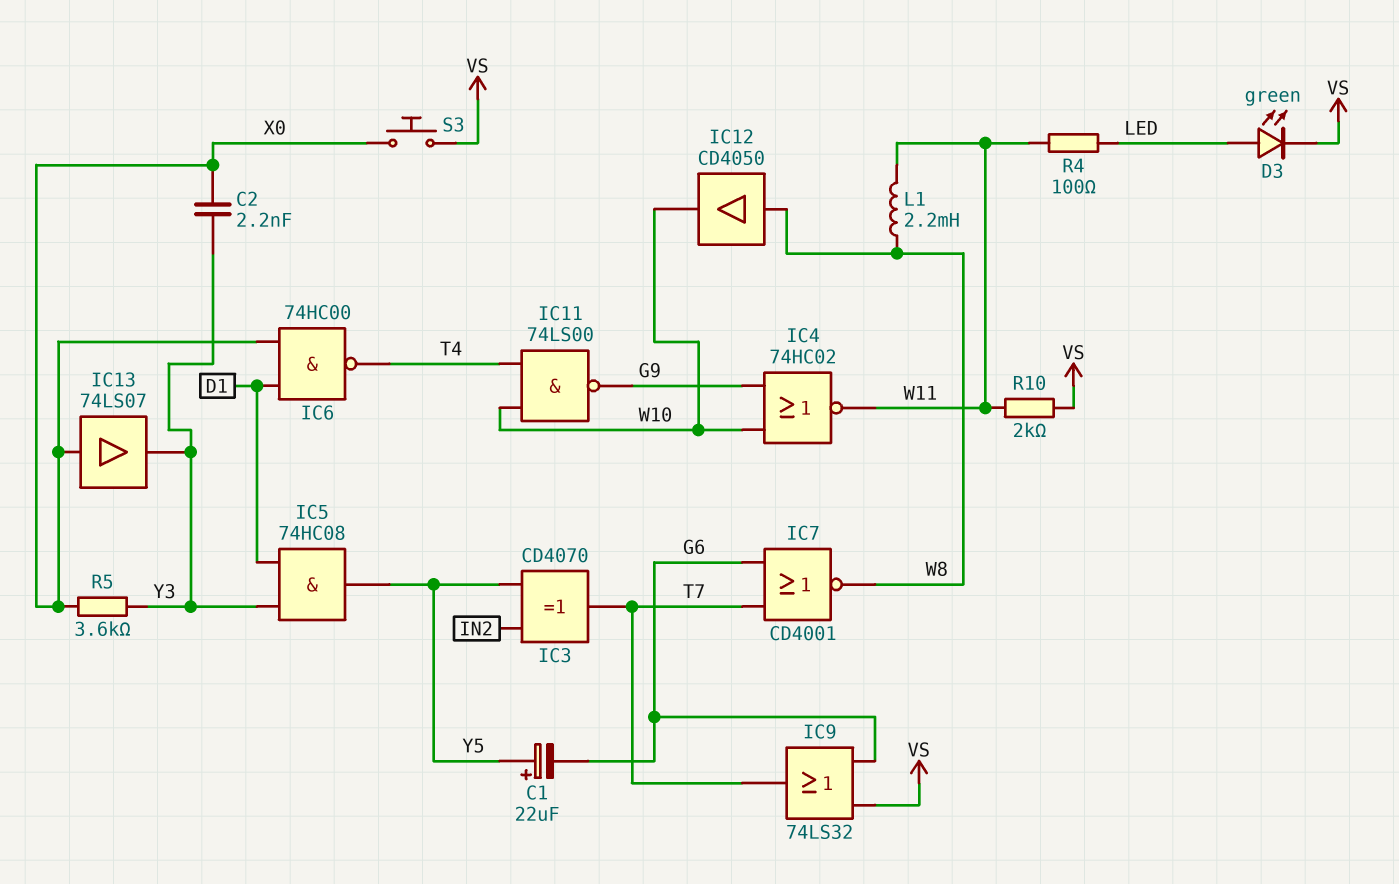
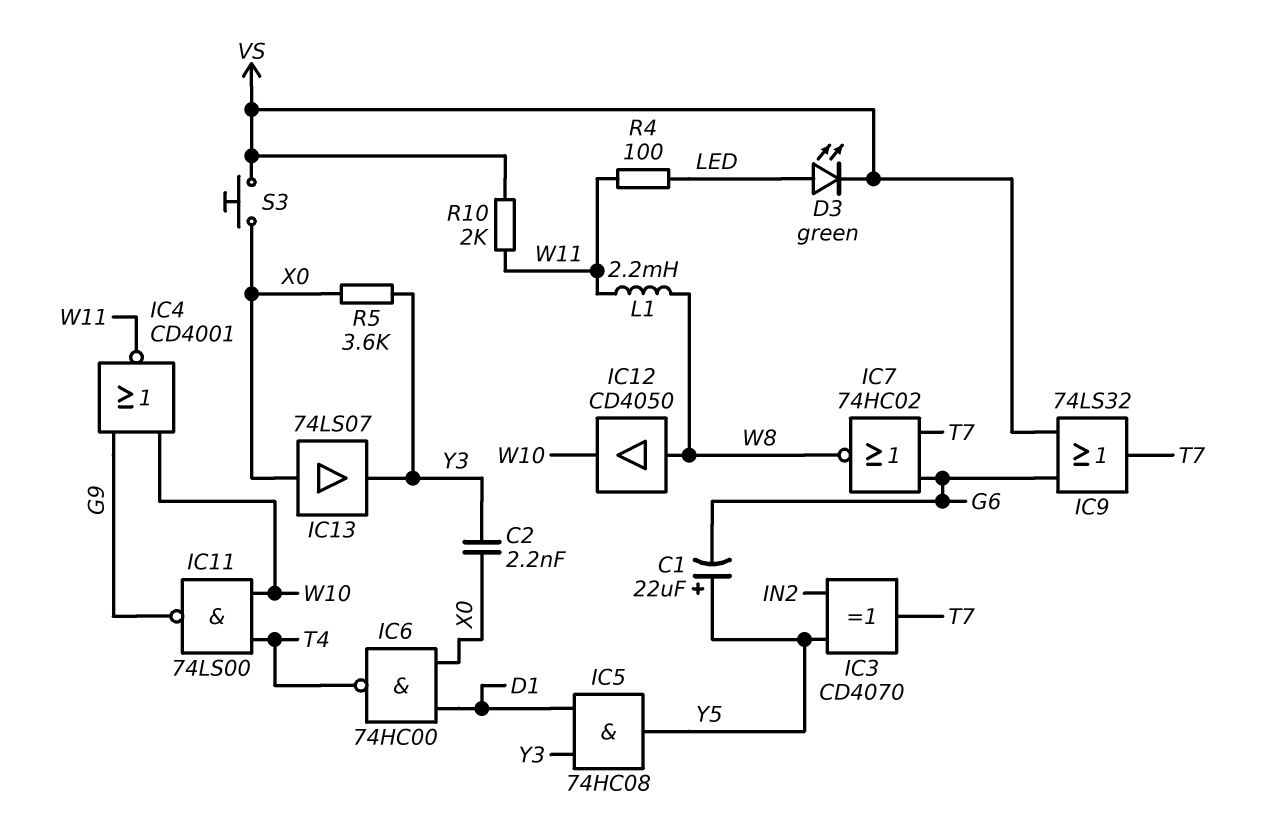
IC4: NOR 74HC02 (in G9, in W10, out W11) -> NOR CD4001 (in G9, in W10, out W11)
IC7: NOR CD4001 (in G6, in T7, out W8) -> NOR 74HC02 (in G6, in T7, out W8)

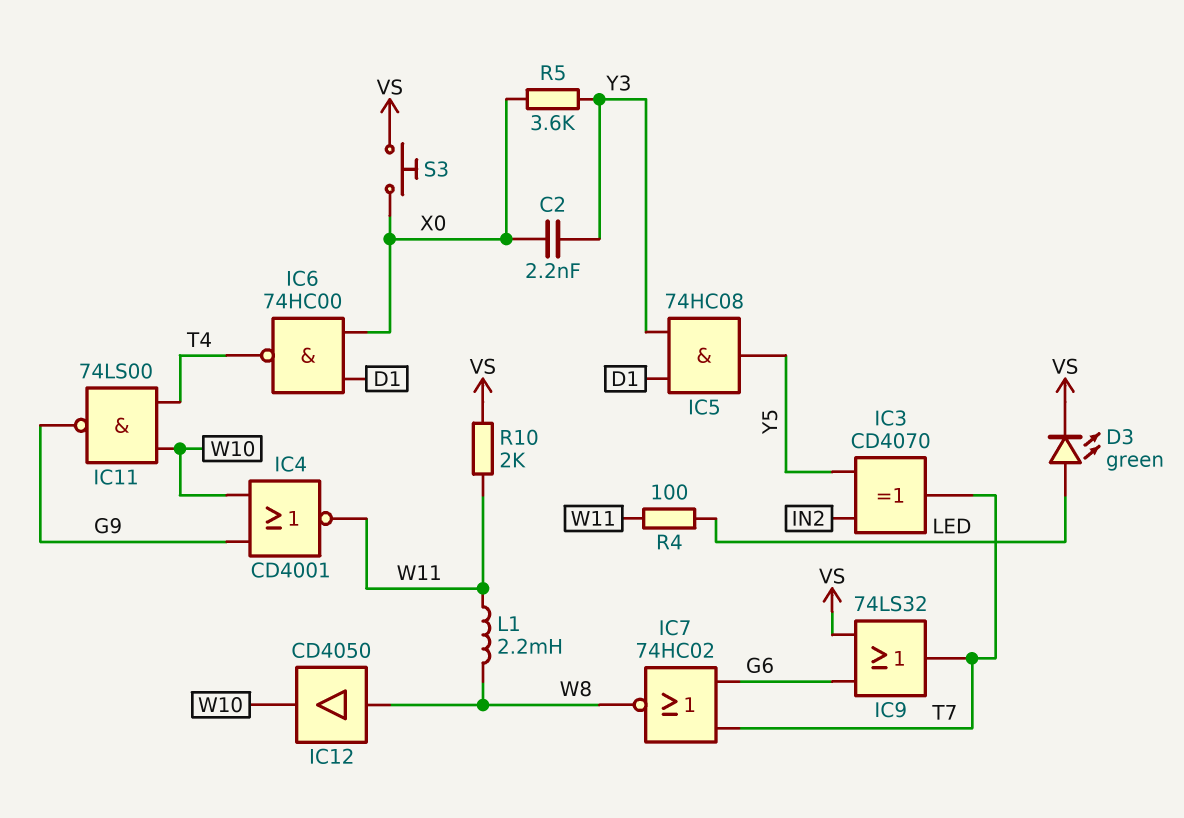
C1: 22uF (plus Y5, minus G6) -> none
IC13: buffer 74LS07 (in X0, out Y3) -> none

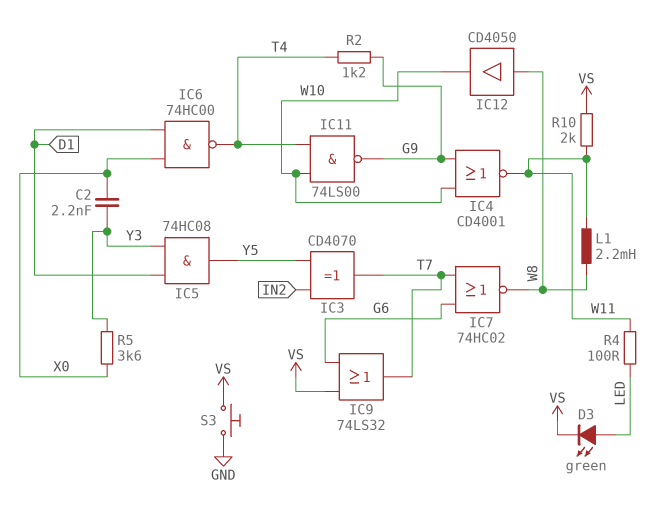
R2: none -> 1.2k (G9, T4)
S3: button (VS, X0) -> button (GND, VS)

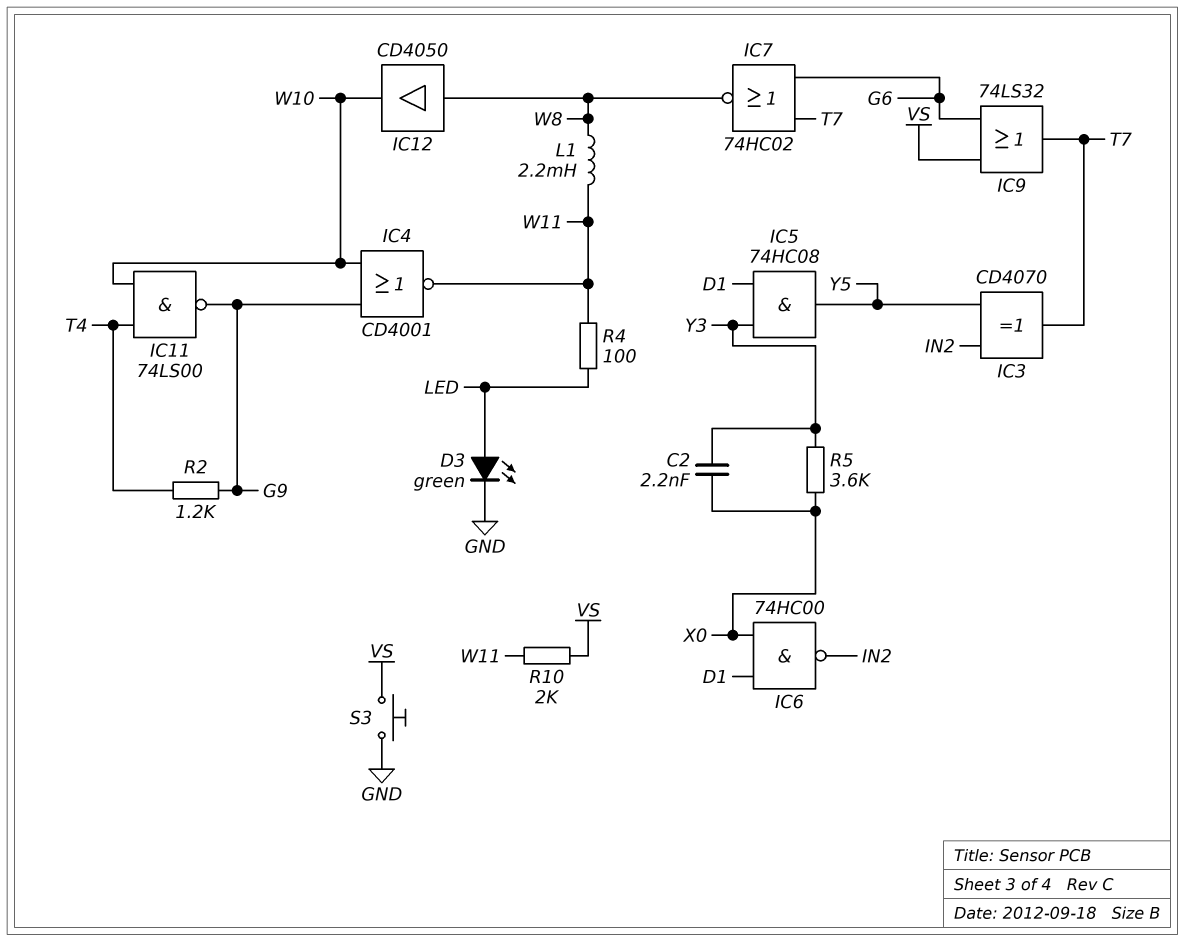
D3: LED green (A LED, K VS) -> LED green (A LED, K GND)
IC6: NAND 74HC00 (in D1, in X0, out T4) -> NAND 74HC00 (in D1, in X0, out IN2)

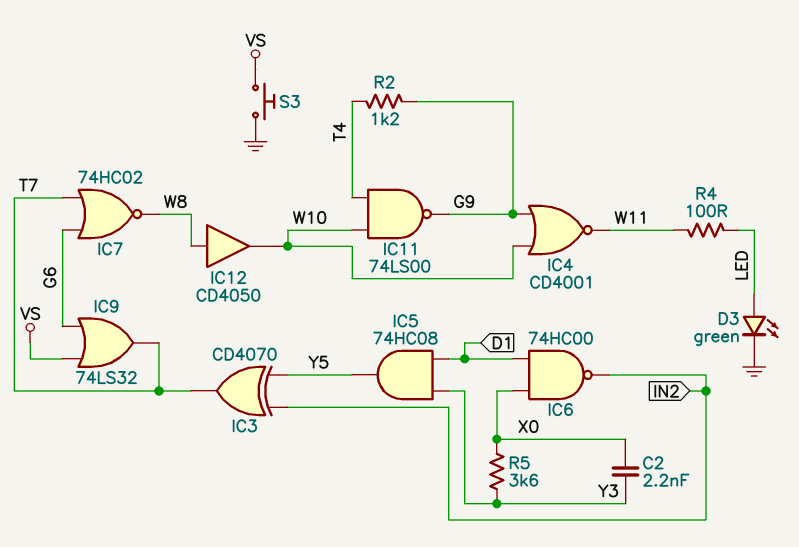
L1: 2.2mH (W8, W11) -> none
R10: 2k (VS, W11) -> none

